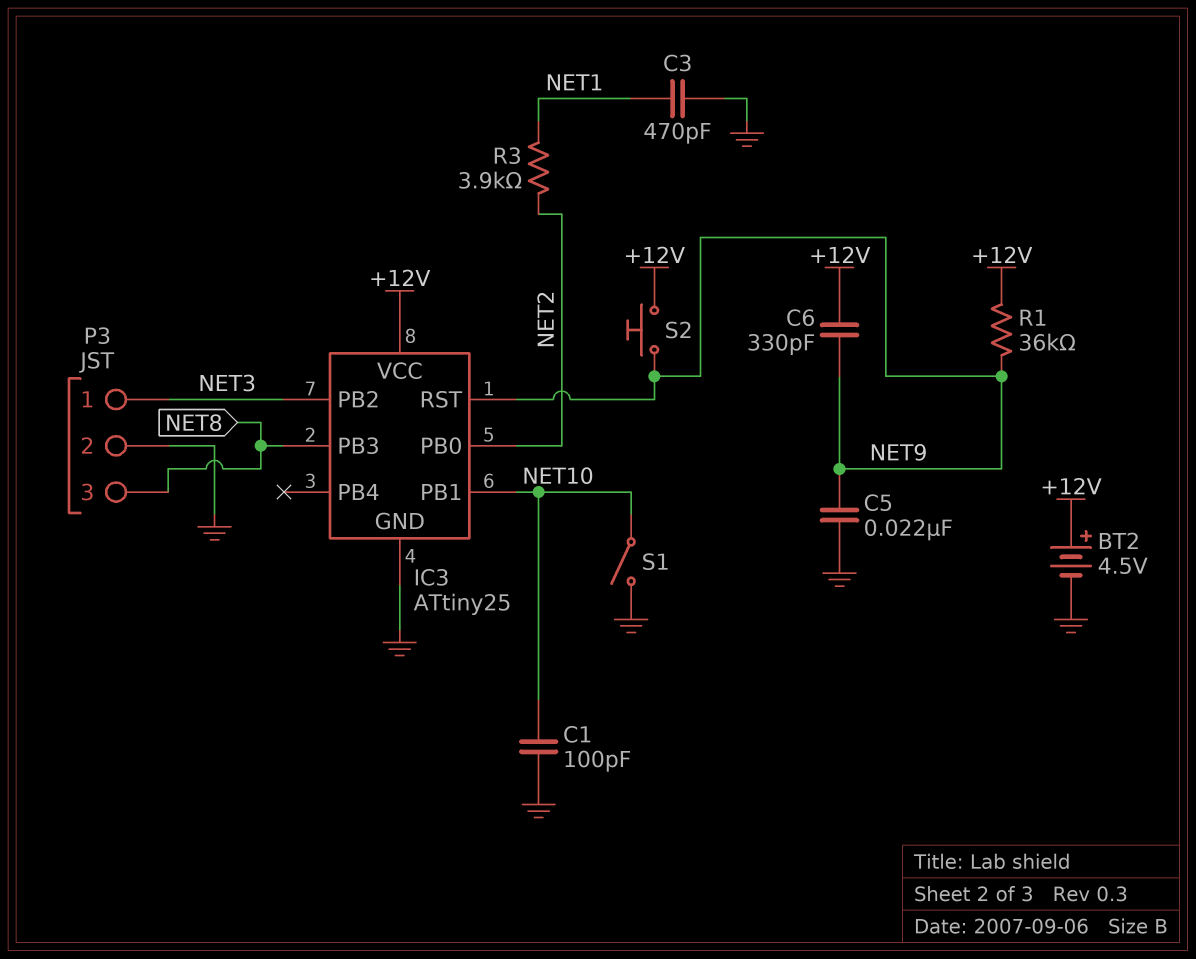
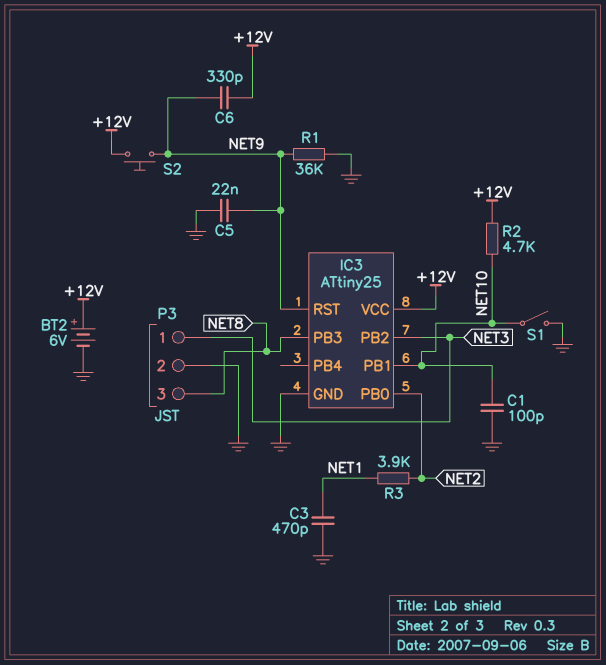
BT2: 4.5V (plus +12V, minus GND) -> 6V (plus +12V, minus GND)
R1: 36k (+12V, NET9) -> 36k (GND, NET9)
R2: none -> 4.7k (+12V, NET10)

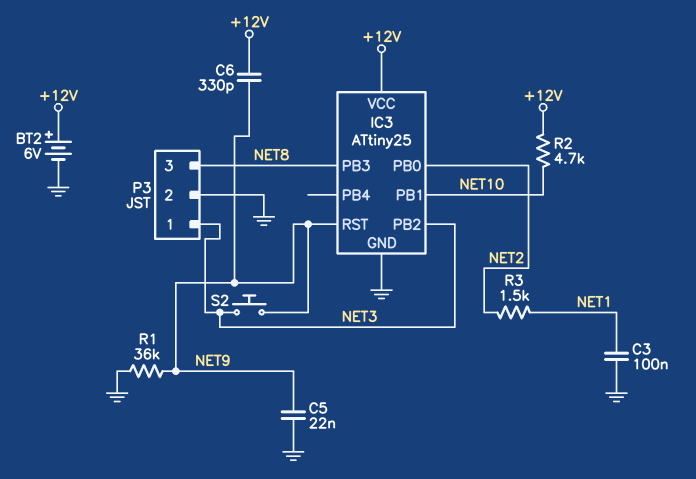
C1: 100pF (GND, NET10) -> none
C3: 470pF (GND, NET1) -> 100nF (GND, NET1)
R3: 3.9k (NET1, NET2) -> 1.5k (NET1, NET2)
S1: switch (GND, NET10) -> none
S2: button (+12V, NET9) -> button (NET3, NET9)

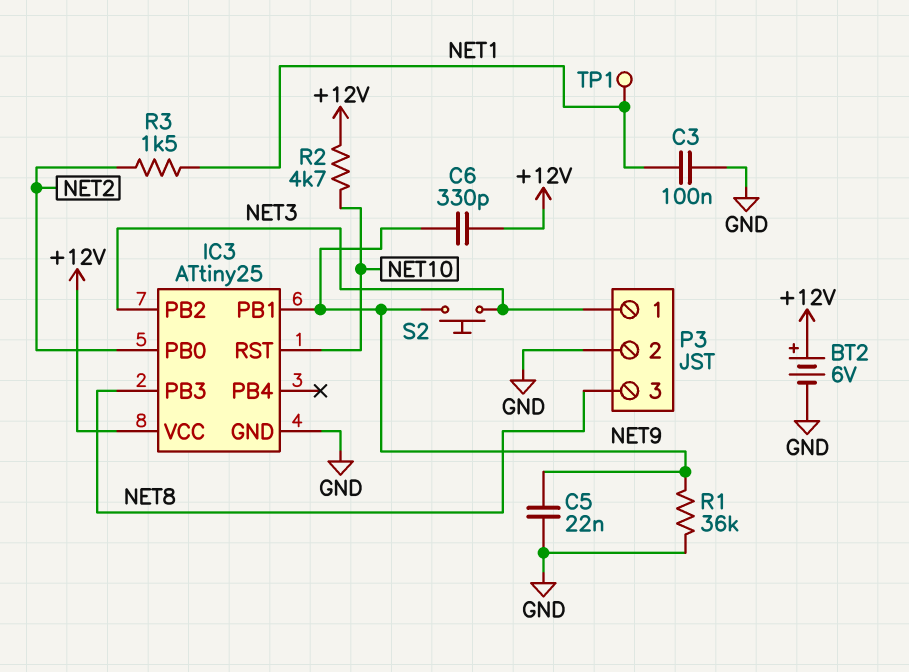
IC3 pin PB1: NET10 -> NET9
IC3 pin RST: NET9 -> NET10
TP1: none -> test point (NET1)

